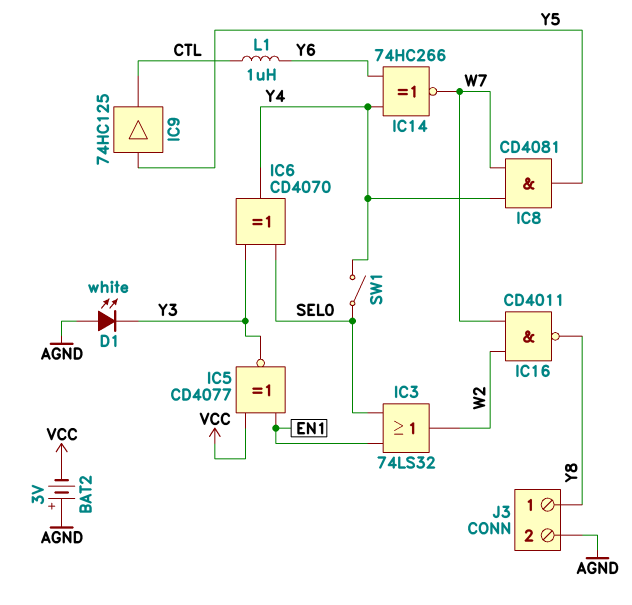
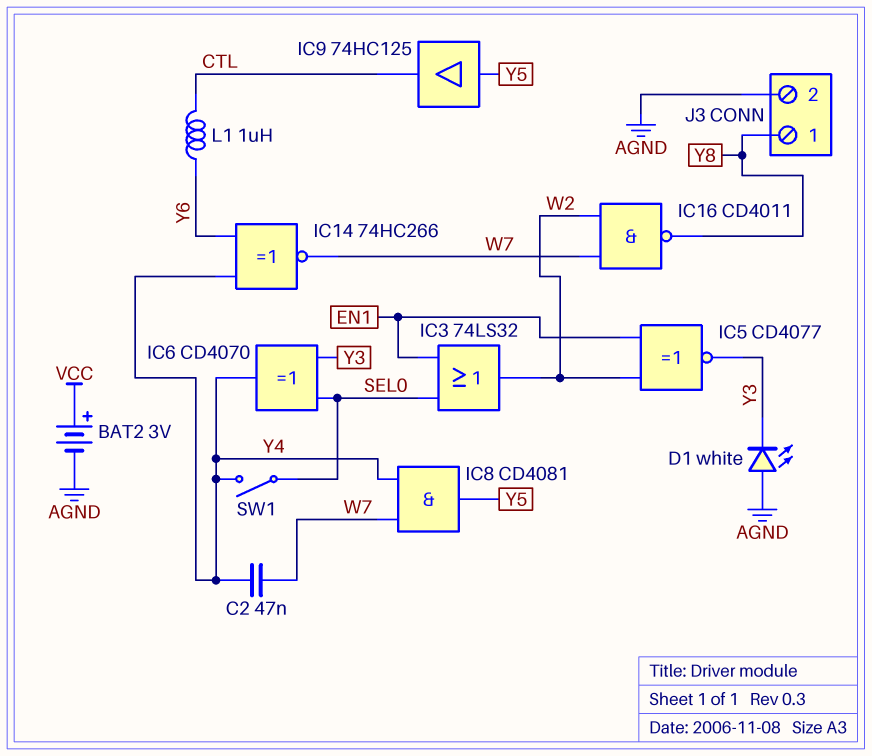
BAT2: 3V (plus AGND, minus VCC) -> 3V (plus VCC, minus AGND)
C2: none -> 47nF (W7, Y4)
IC5: XNOR CD4077 (in EN1, in VCC, out Y3) -> XNOR CD4077 (in EN1, in W2, out Y3)

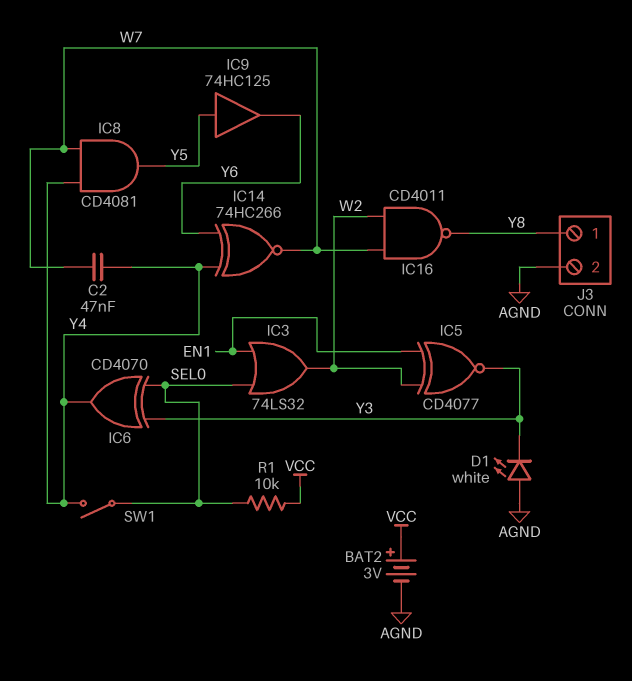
IC9: buffer 74HC125 (in Y5, out CTL) -> buffer 74HC125 (in Y5, out Y6)
L1: 1uH (CTL, Y6) -> none
R1: none -> 10k (SEL0, VCC)

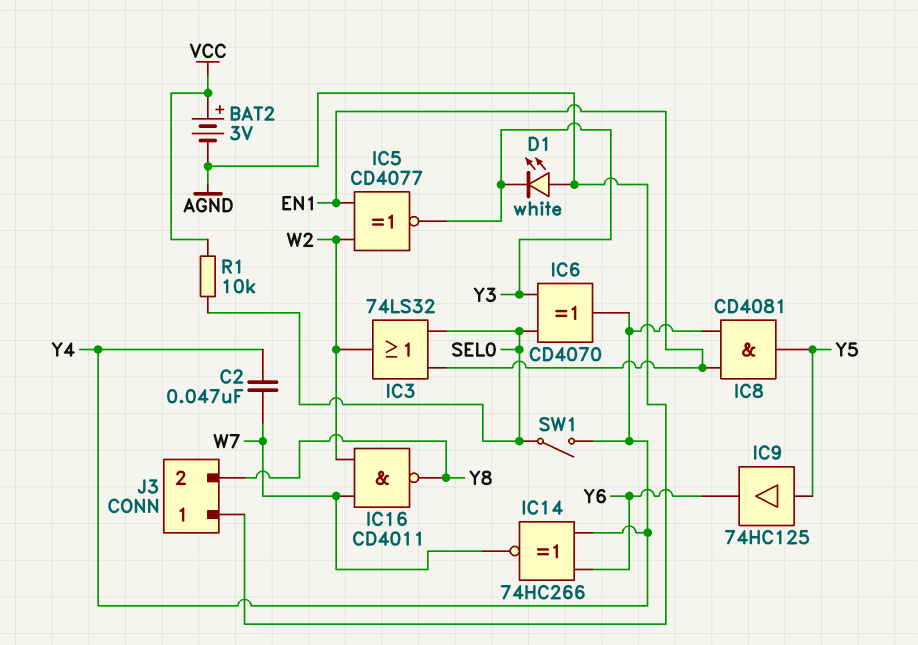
IC8: AND CD4081 (in W7, in Y4, out Y5) -> AND CD4081 (in EN1, in Y4, out Y5)
J3 pin 1: Y8 -> AGND
J3 pin 2: AGND -> Y8

